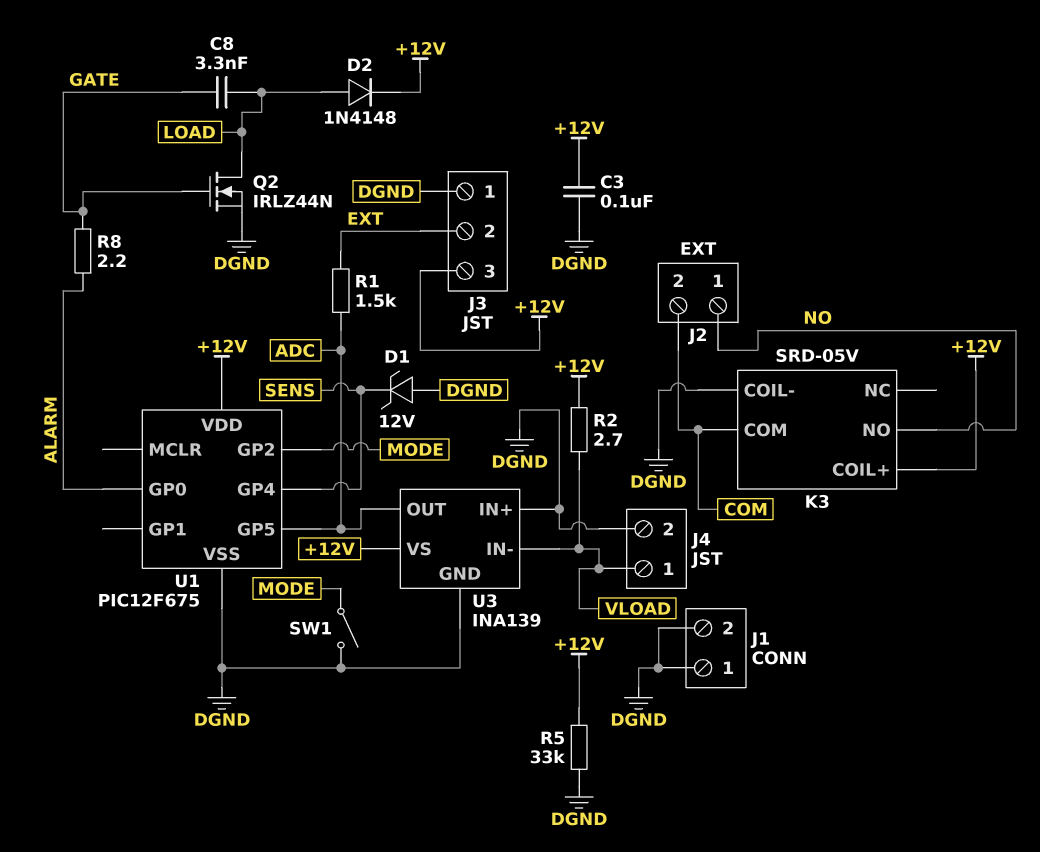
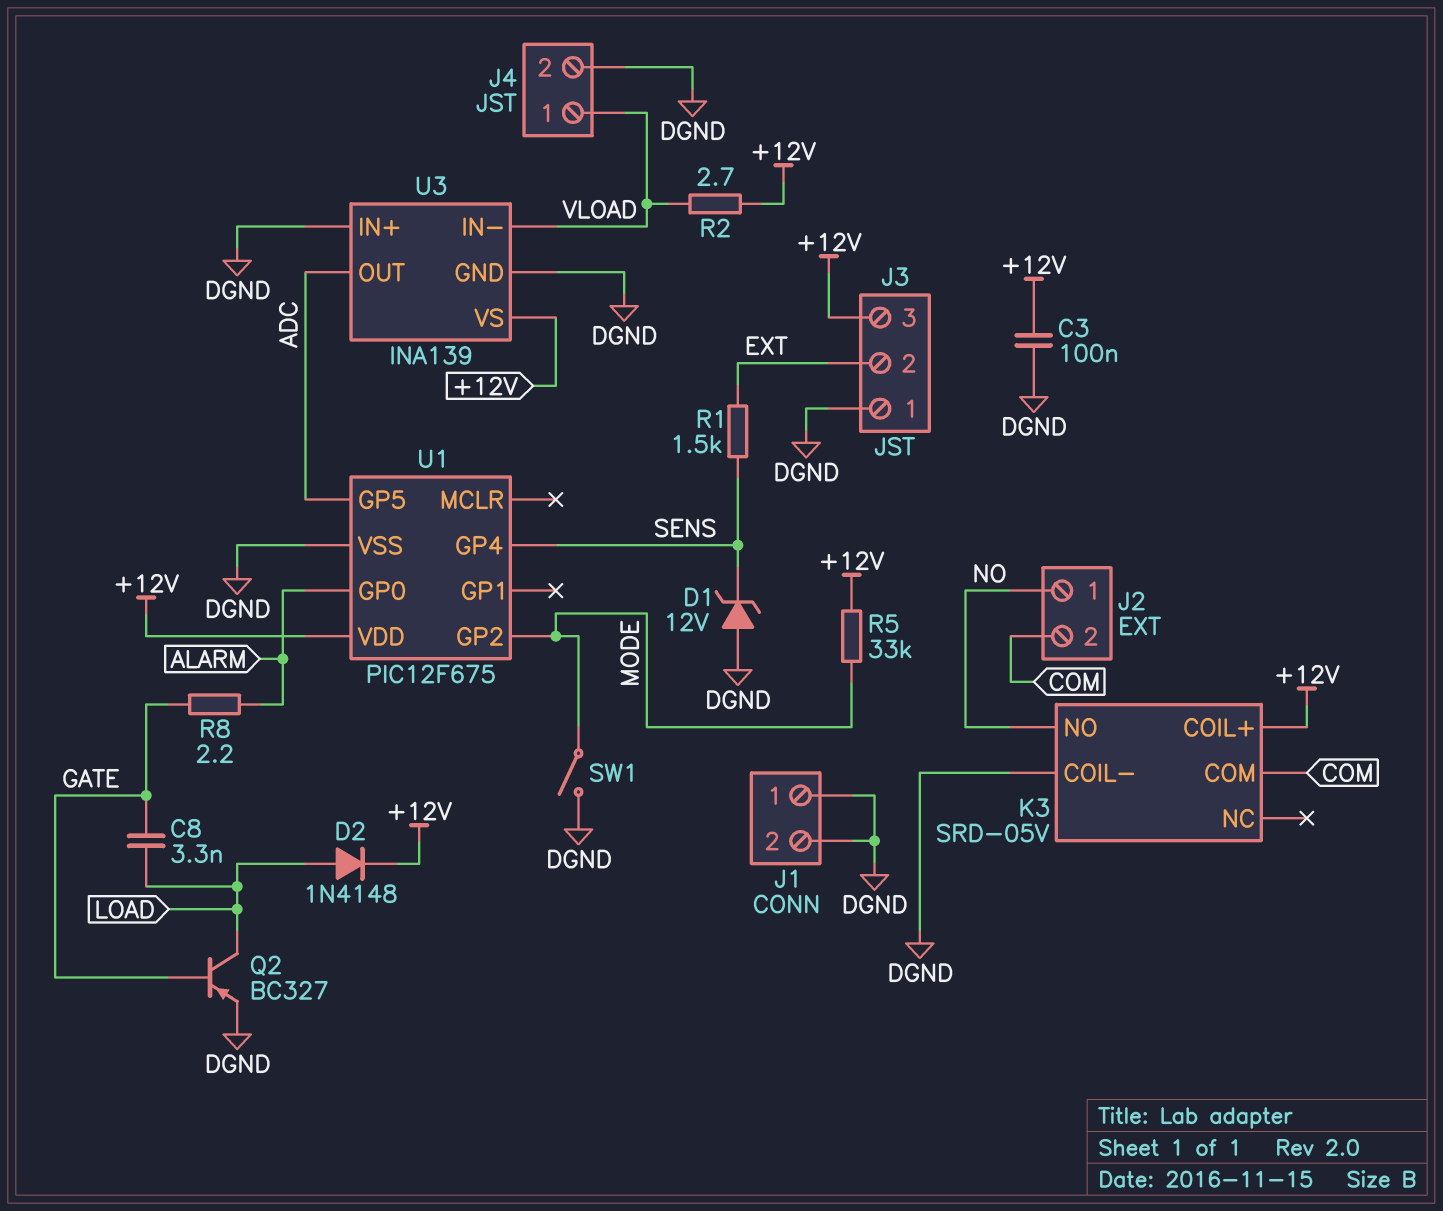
Q2: NMOS IRLZ44N (G GATE, D LOAD, S DGND) -> PNP BC327 (B GATE, C LOAD, E DGND)
R1: 1.5k (ADC, EXT) -> 1.5k (EXT, SENS)
R5: 33k (+12V, DGND) -> 33k (+12V, MODE)

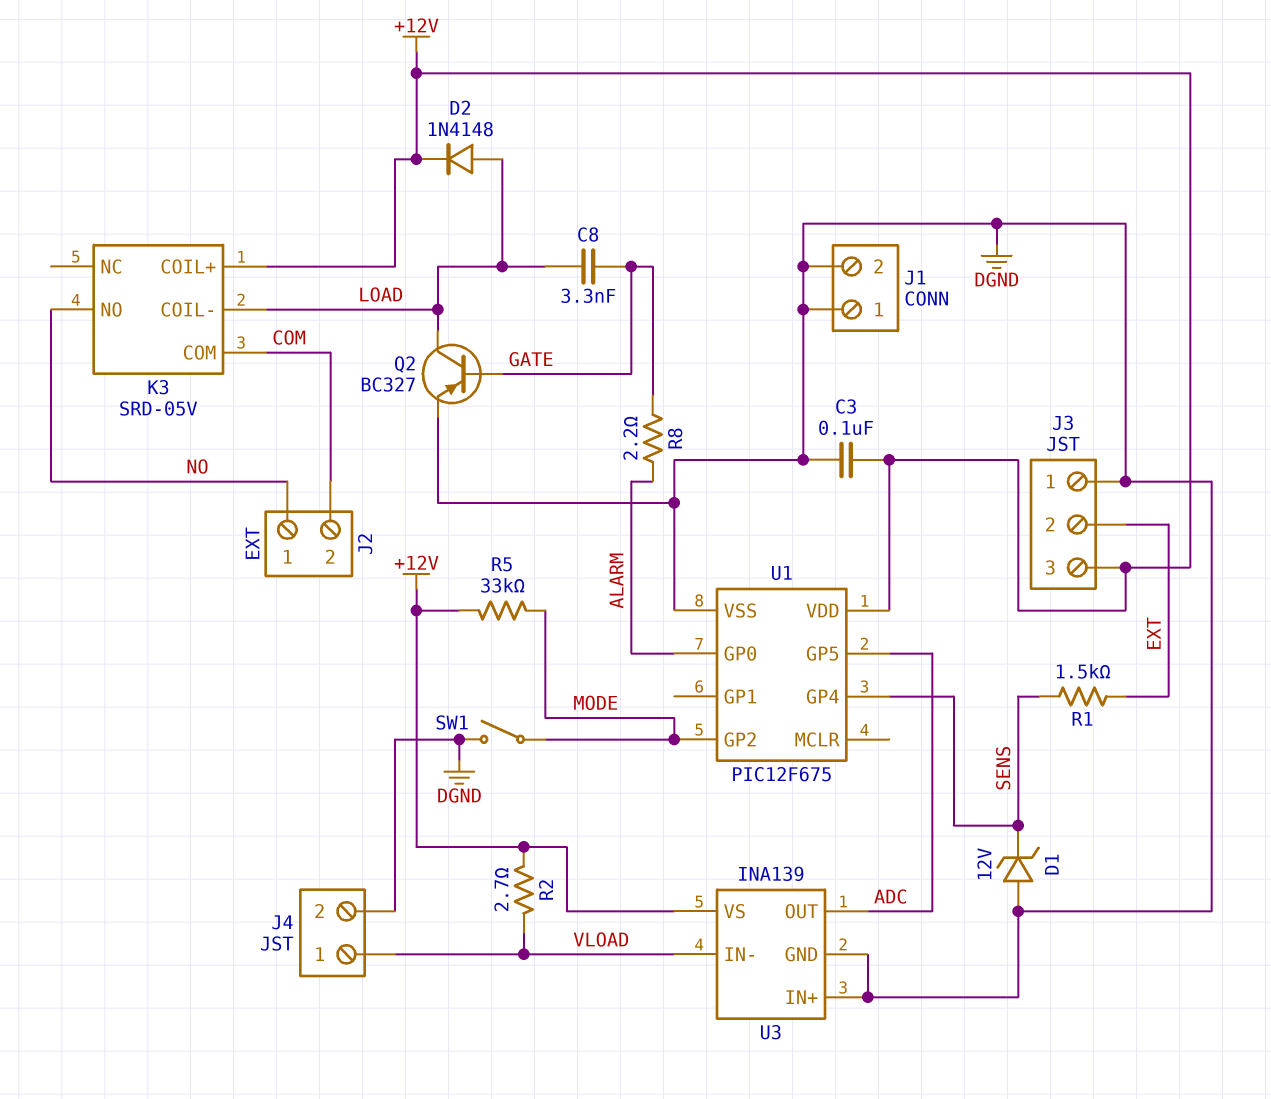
K3 pin COIL-: DGND -> LOAD

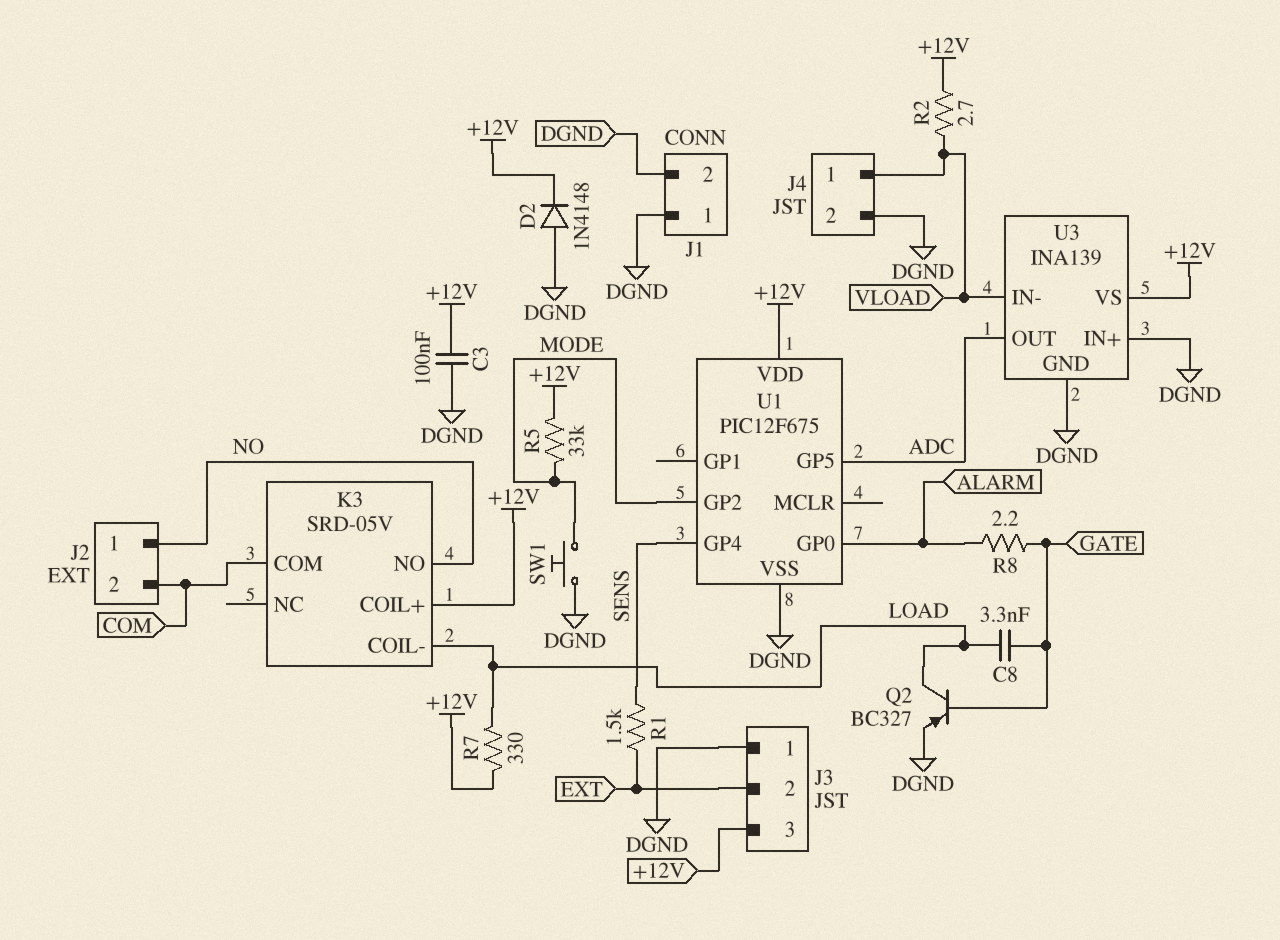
D1: zener 12V (A DGND, K SENS) -> none
D2: diode 1N4148 (A LOAD, K +12V) -> diode 1N4148 (A DGND, K +12V)
R7: none -> 330 (+12V, LOAD)
SW1: switch (DGND, MODE) -> button (DGND, MODE)

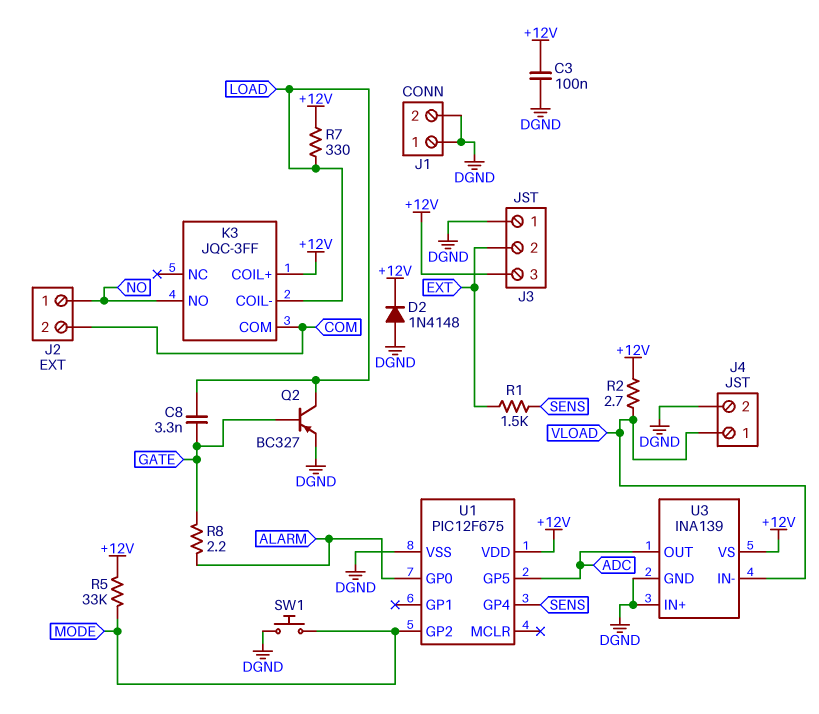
K3: SRD-05V -> JQC-3FF

